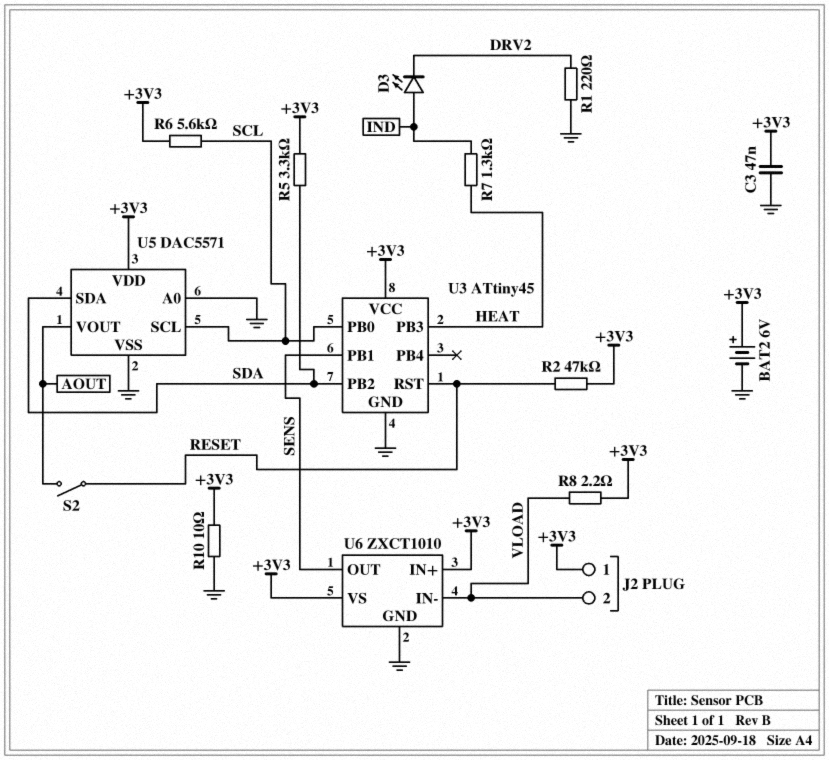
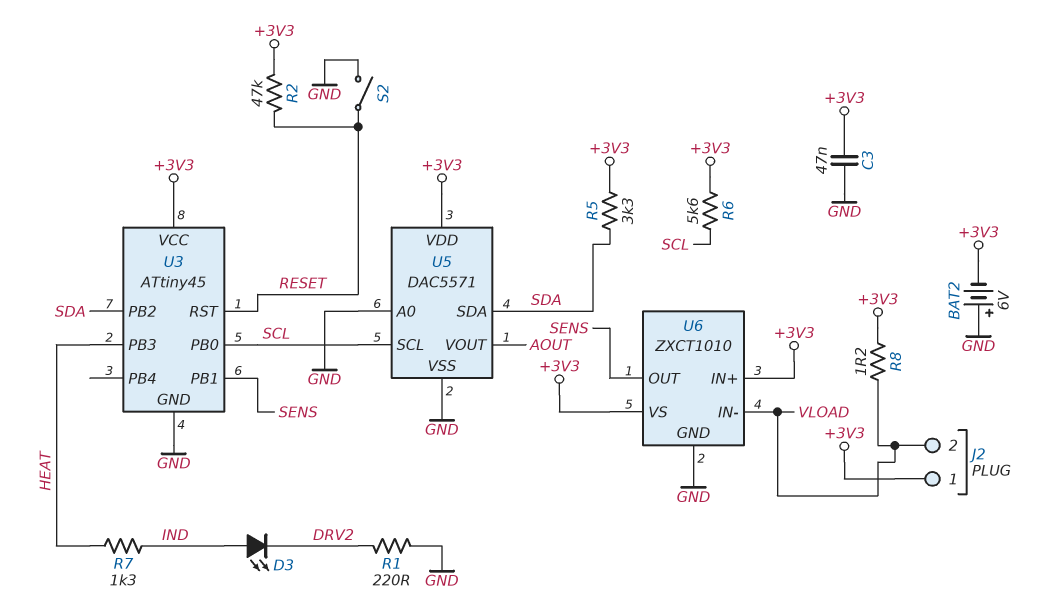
BAT2: 6V (plus +3V3, minus GND) -> 6V (plus GND, minus +3V3)
R8: 2.2 (+3V3, VLOAD) -> 1.2 (+3V3, VLOAD)
R10: 10 (+3V3, GND) -> none
S2: switch (AOUT, RESET) -> switch (GND, RESET)

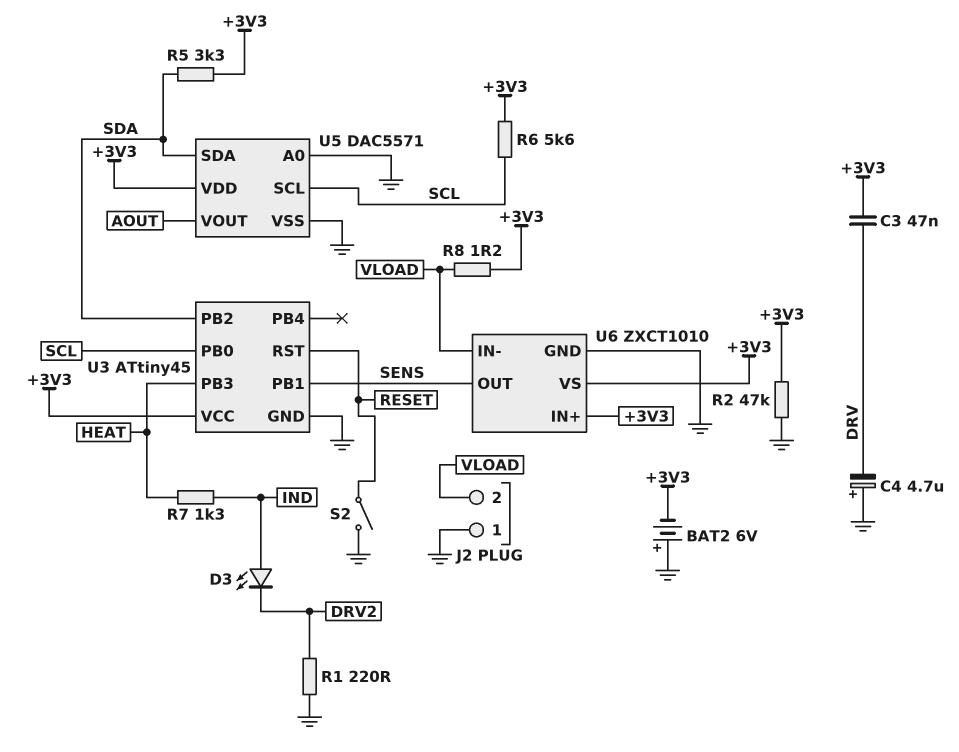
C3: 47nF (+3V3, GND) -> 47nF (+3V3, DRV)
C4: none -> 4.7uF (plus GND, minus DRV)
J2 pin 1: +3V3 -> GND
R2: 47k (+3V3, RESET) -> 47k (+3V3, GND)

